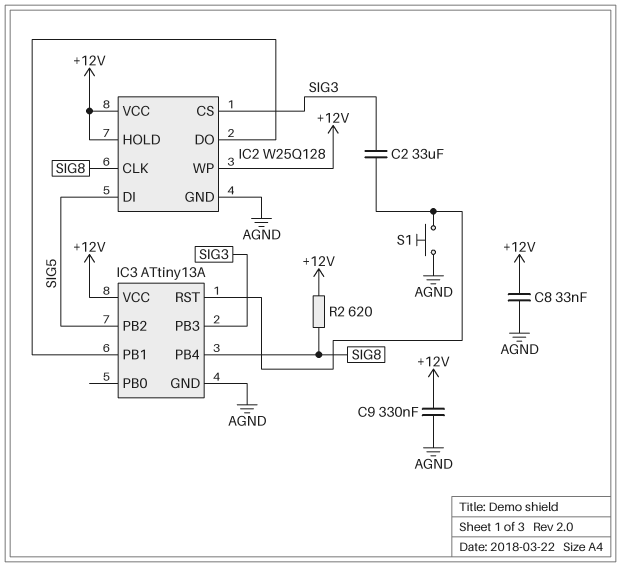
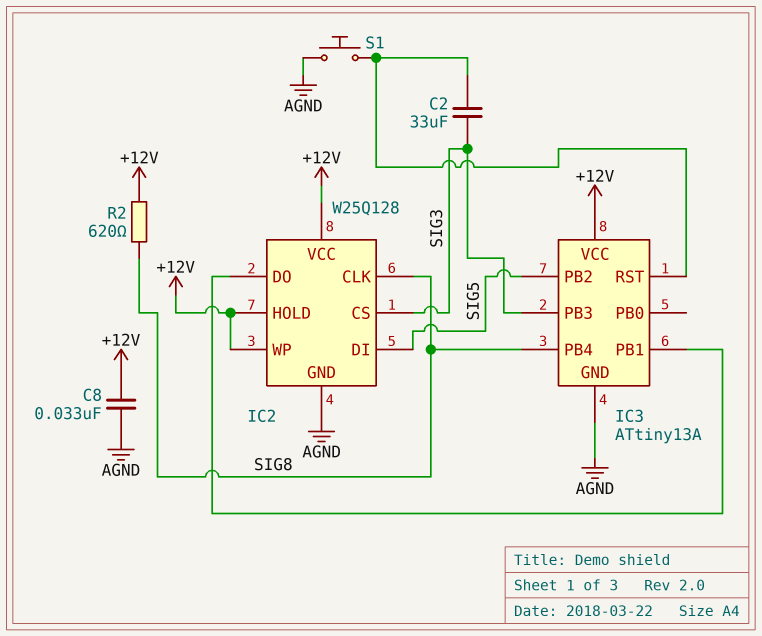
C9: 330nF (+12V, AGND) -> none

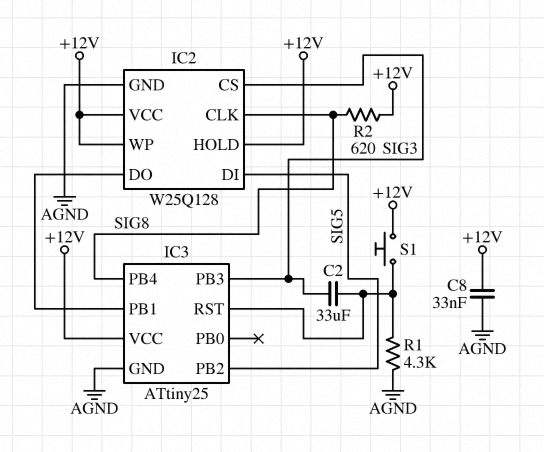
IC3: ATtiny13A -> ATtiny25
R1: none -> 4.3k (AGND, IC3/RST)
S1: button (AGND, IC3/RST) -> button (+12V, IC3/RST)

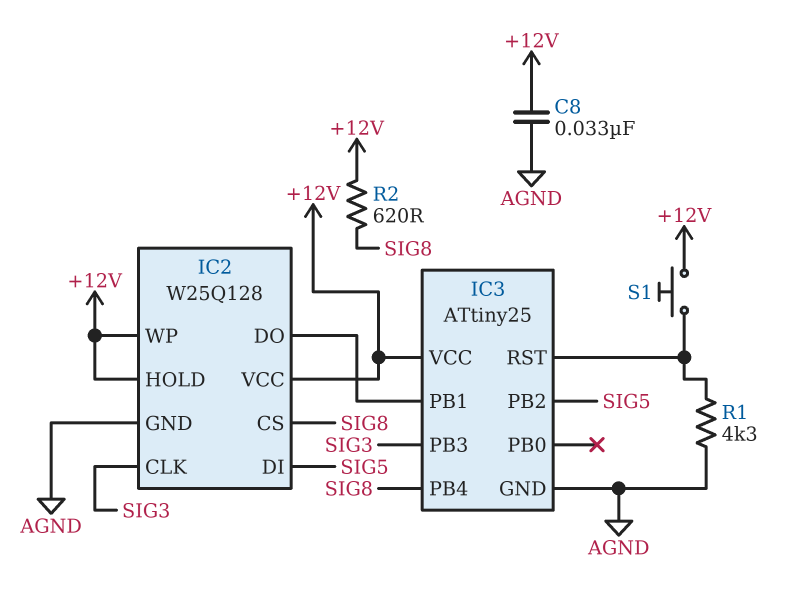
C2: 33uF (IC3/RST, SIG3) -> none
IC2 pin CLK: SIG8 -> SIG3
IC2 pin CS: SIG3 -> SIG8

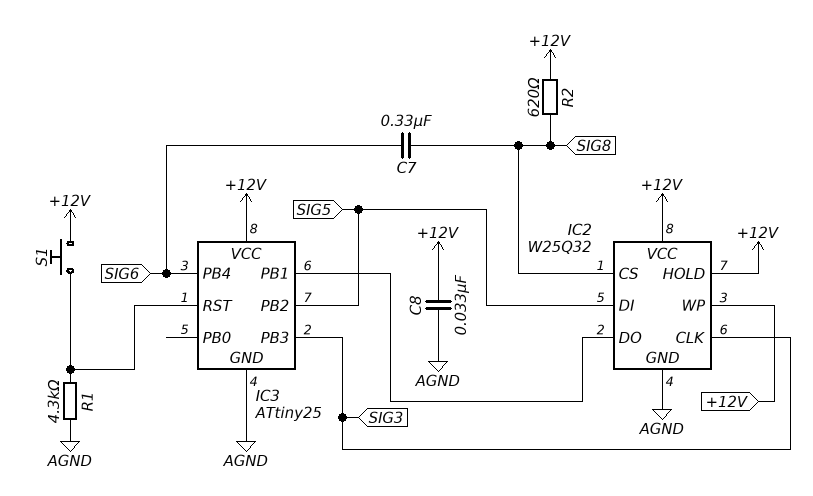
C7: none -> 330nF (SIG6, SIG8)
IC2: W25Q128 -> W25Q32
IC3 pin PB4: SIG8 -> SIG6

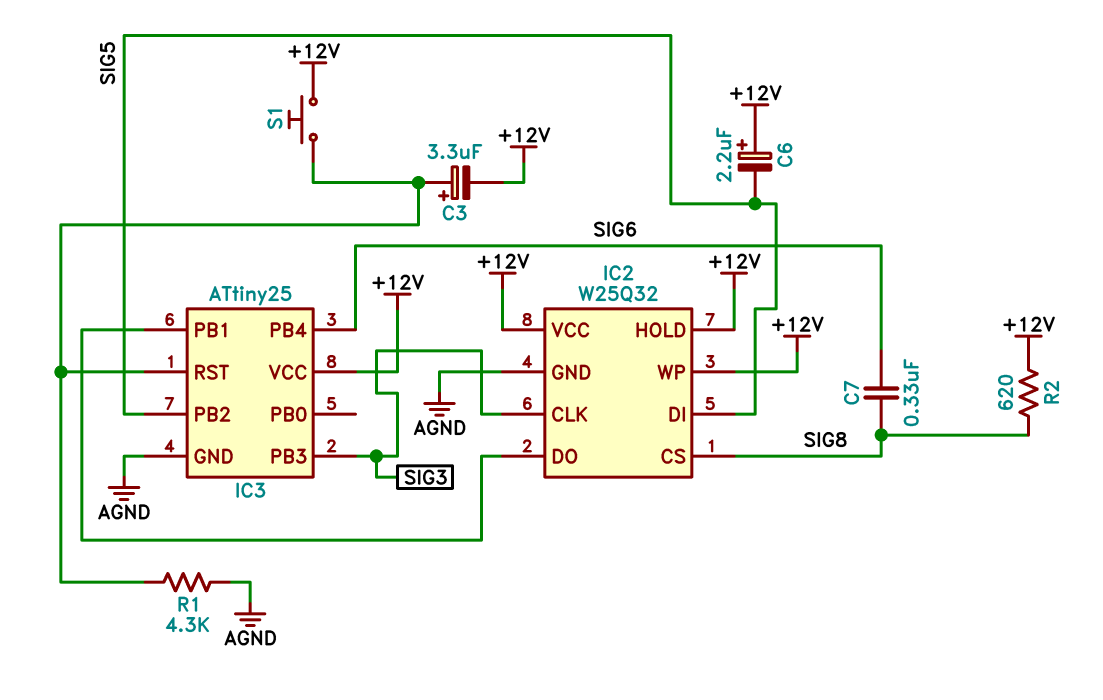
C3: none -> 3.3uF (plus IC3/RST, minus +12V)
C6: none -> 2.2uF (plus +12V, minus SIG5)
C8: 33nF (+12V, AGND) -> none

